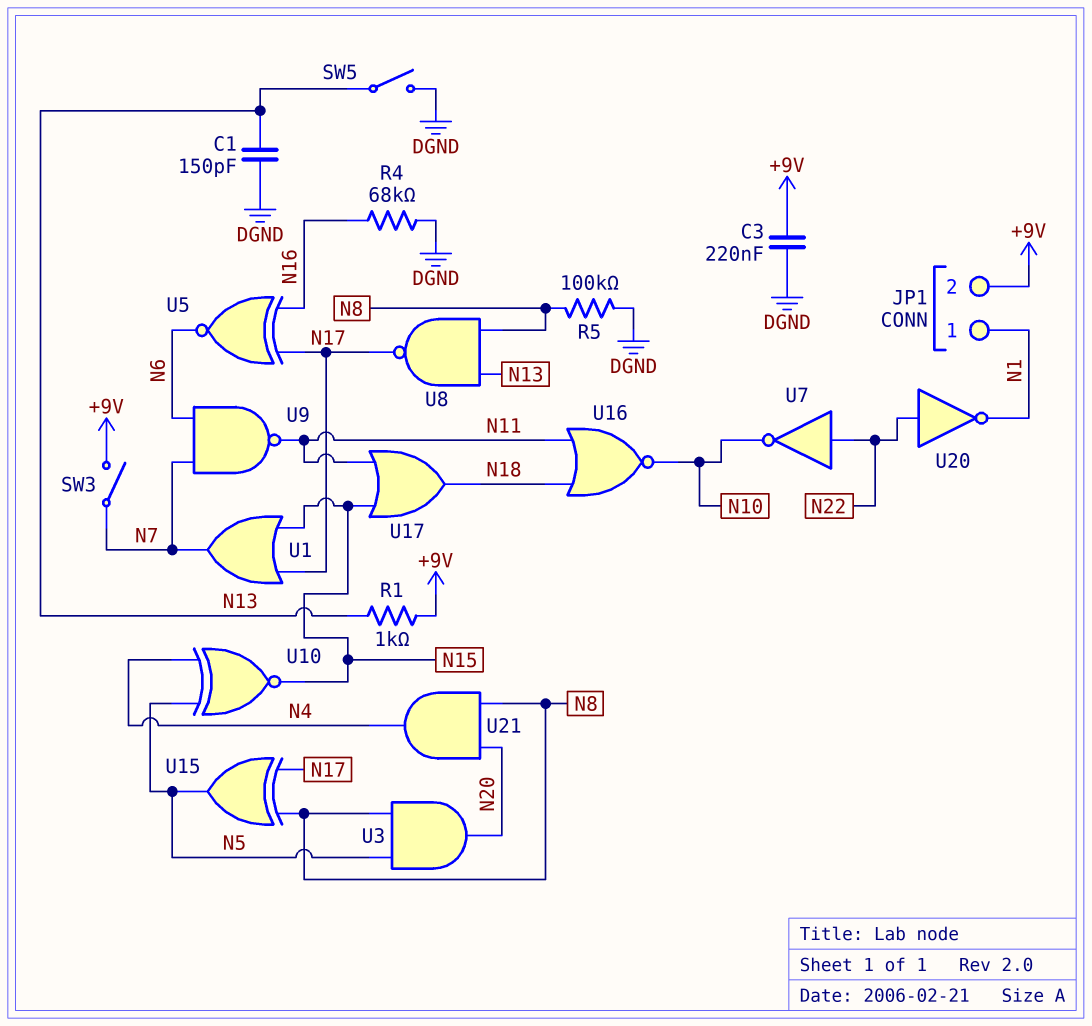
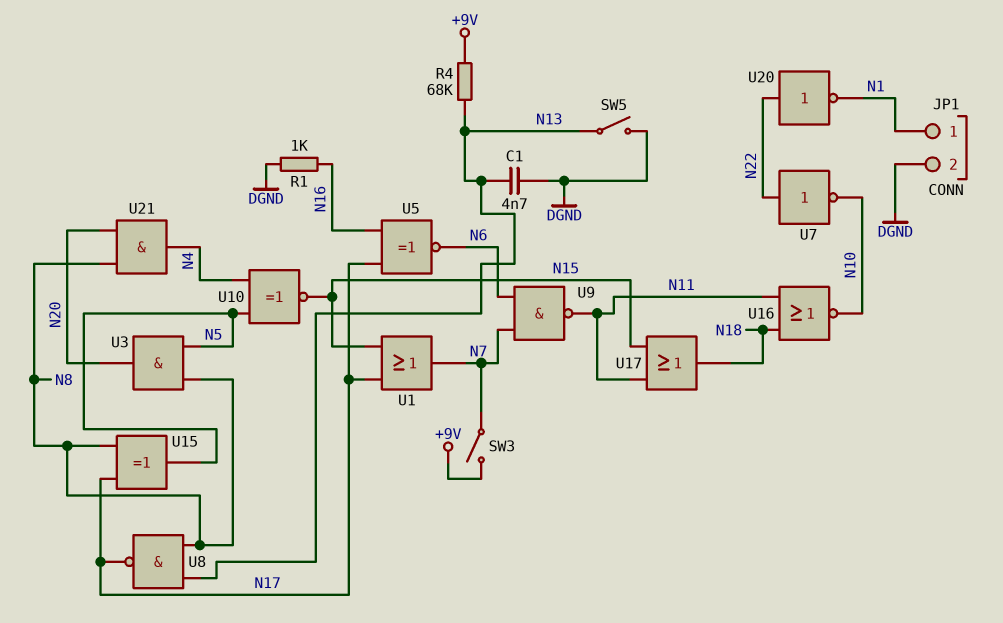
C1: 150pF (DGND, N13) -> 4.7nF (DGND, N13)
C3: 220nF (+9V, DGND) -> none
JP1 pin 2: +9V -> DGND
R1: 1k (+9V, N13) -> 1k (DGND, N16)
R4: 68k (DGND, N16) -> 68k (+9V, N13)
R5: 100k (DGND, N8) -> none

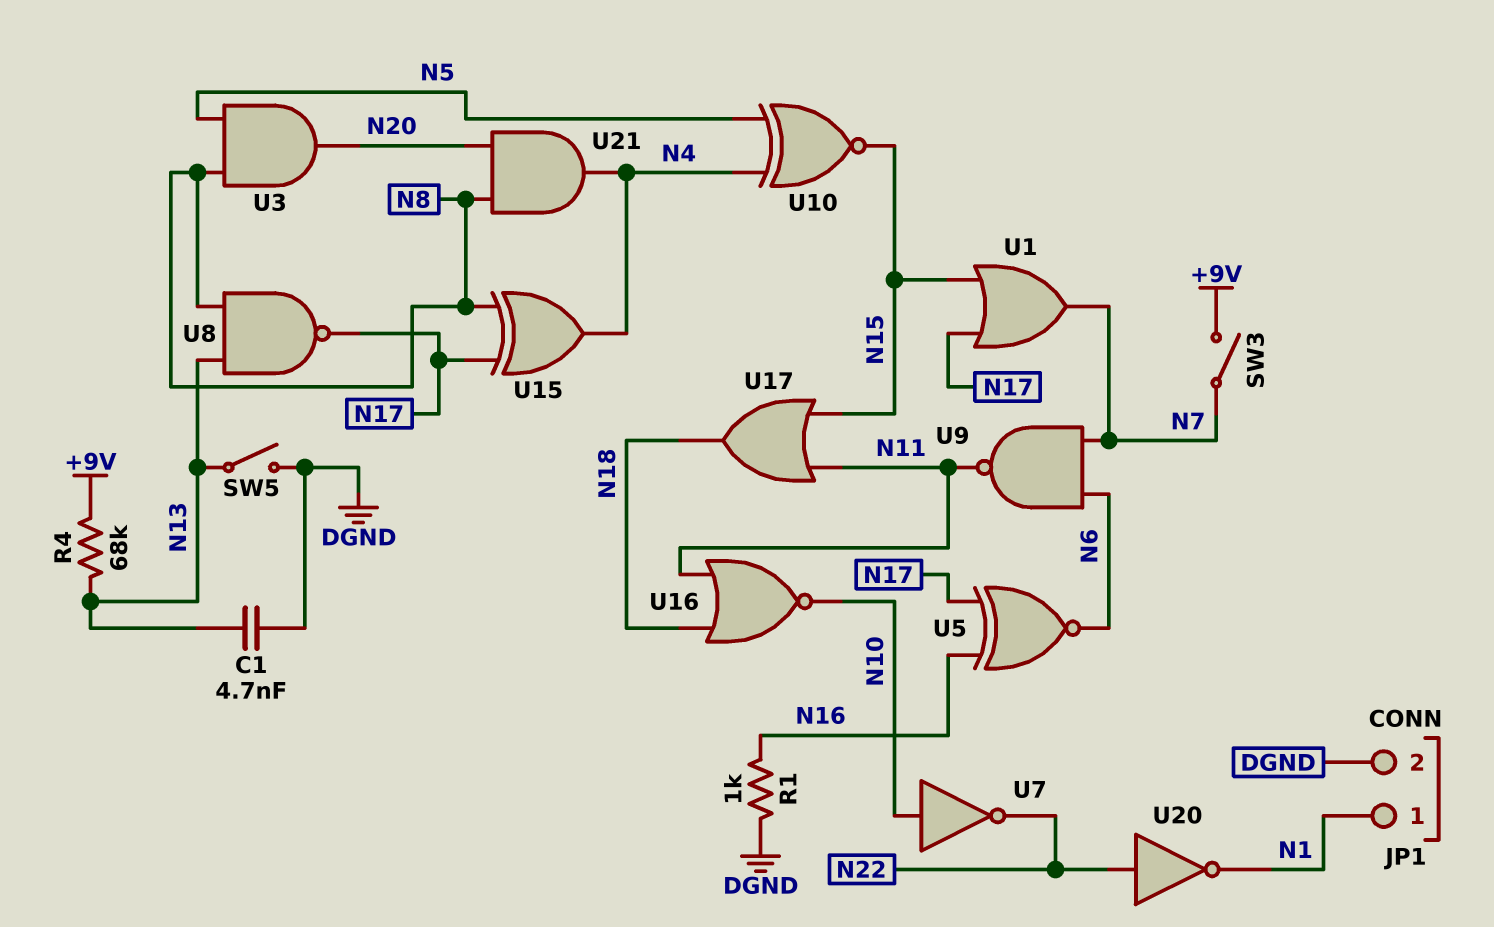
U7: NOT (in N22, out N10) -> NOT (in N10, out N22)
U15: XOR (in N8, in N17, out N5) -> XOR (in N8, in N17, out N4)

